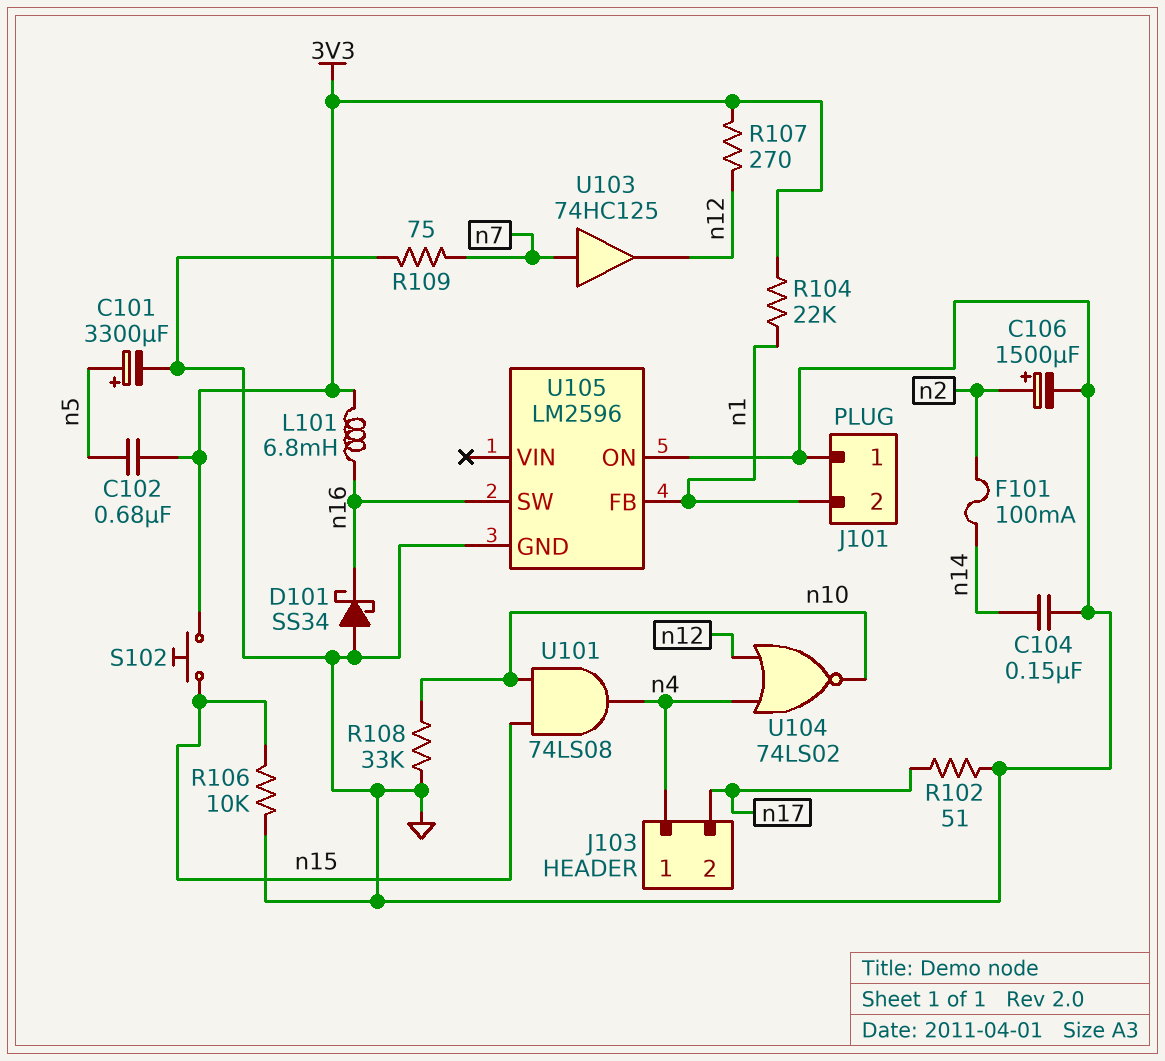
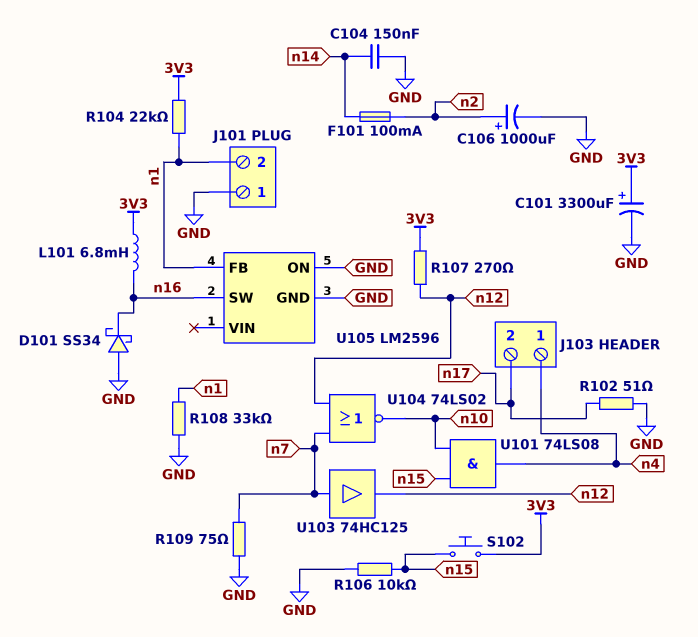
C101: 3300uF (plus n5, minus GND) -> 3300uF (plus 3V3, minus GND)
C102: 680nF (3V3, n5) -> none
C106: 1500uF (plus n2, minus GND) -> 1000uF (plus n2, minus GND)
R108: 33k (GND, n10) -> 33k (GND, n1)
U104: NOR 74LS02 (in n4, in n12, out n10) -> NOR 74LS02 (in n7, in n12, out n10)

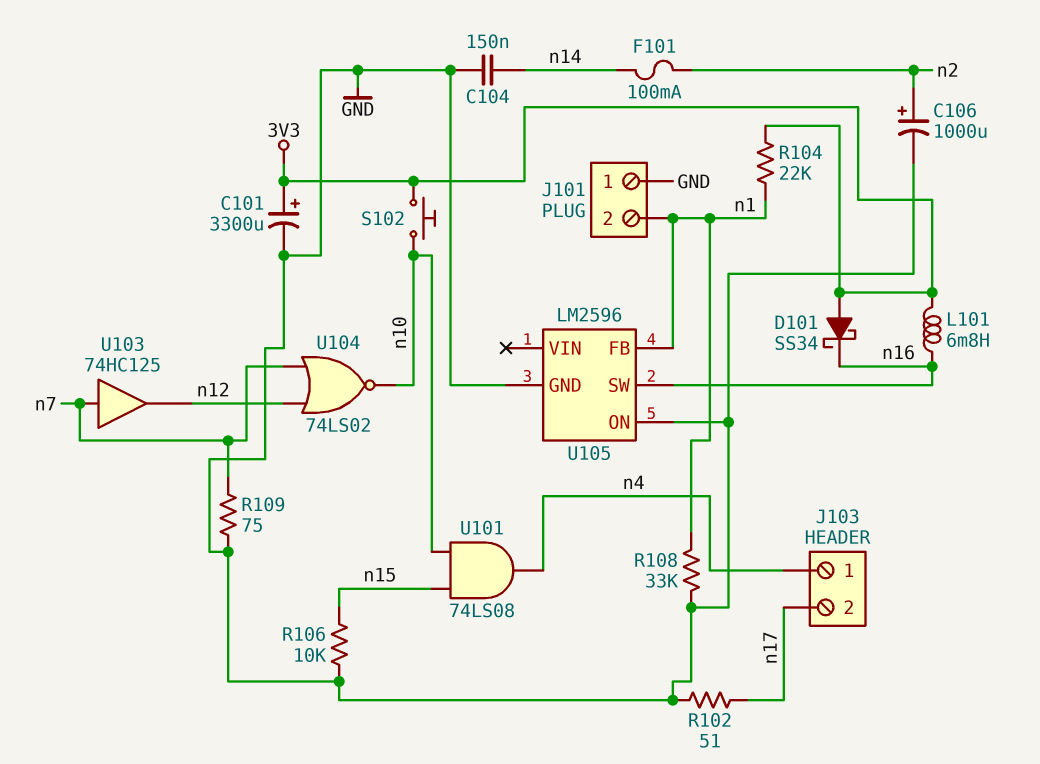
D101: schottky SS34 (A GND, K n16) -> schottky SS34 (A 3V3, K n16)
R107: 270 (3V3, n12) -> none
S102: button (3V3, n15) -> button (3V3, n10)

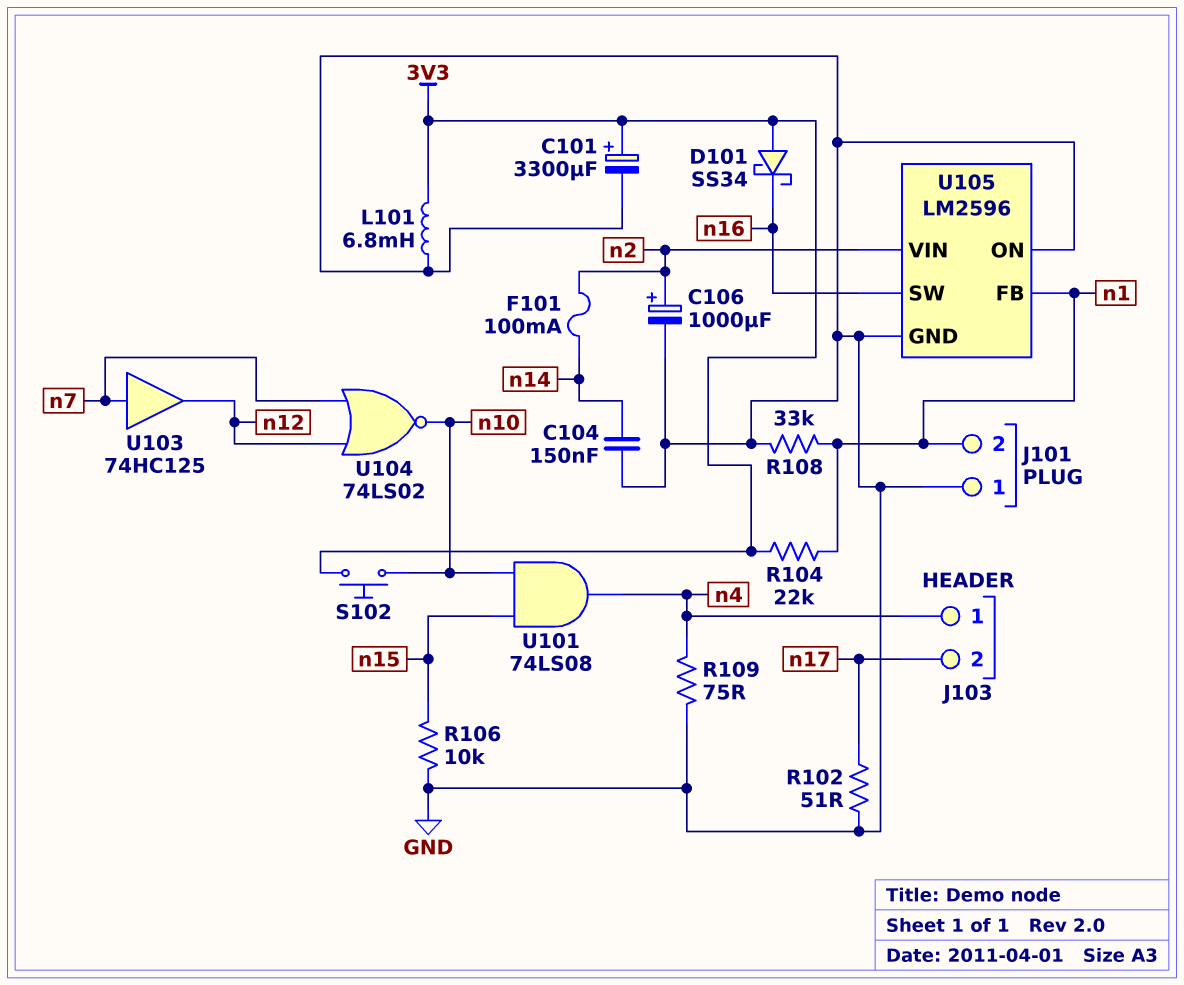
L101: 6.8mH (3V3, n16) -> 6.8mH (3V3, GND)
R109: 75 (GND, n7) -> 75 (GND, n4)
U105 pin VIN: none -> n2

